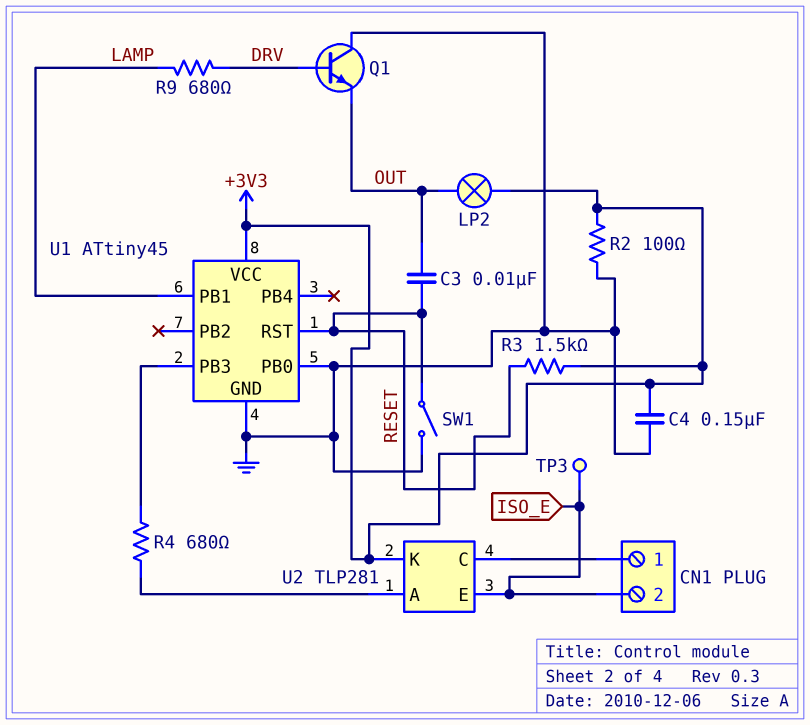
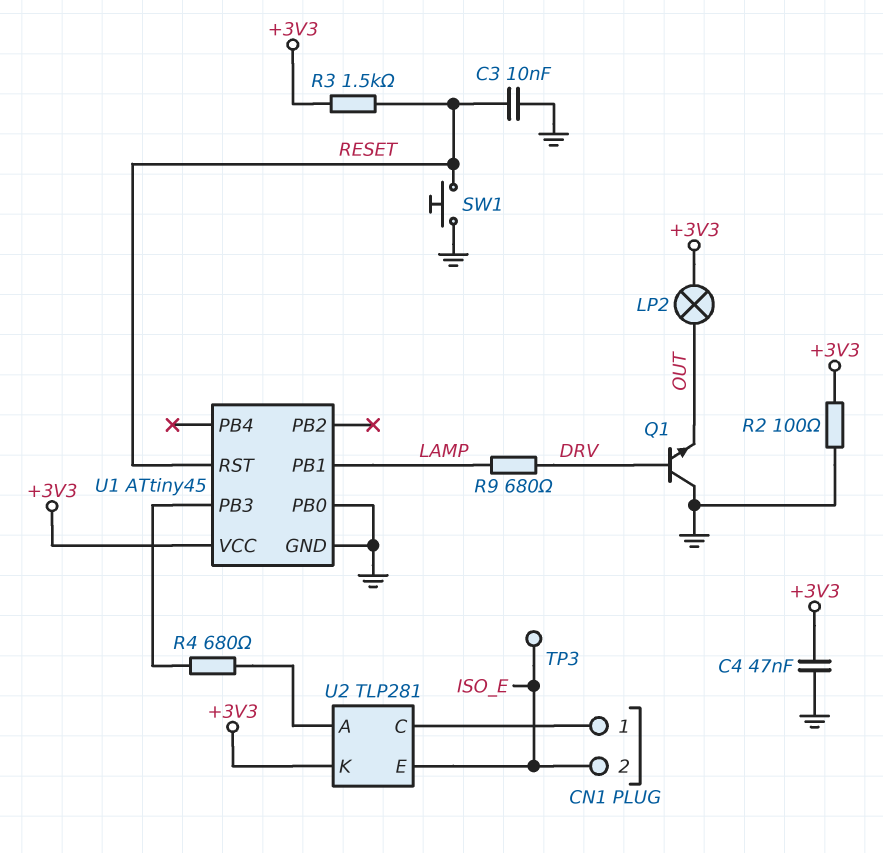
C3: 10nF (OUT, RESET) -> 10nF (GND, RESET)
C4: 150nF (+3V3, GND) -> 47nF (+3V3, GND)
SW1: switch (GND, RESET) -> button (GND, RESET)

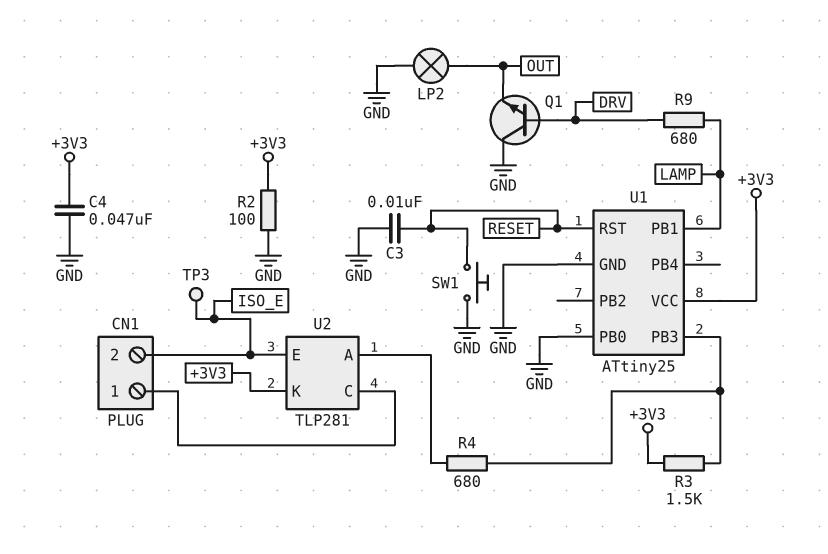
LP2: lamp (+3V3, OUT) -> lamp (GND, OUT)
R3: 1.5k (+3V3, RESET) -> 1.5k (+3V3, U1/PB3)
U1: ATtiny45 -> ATtiny25

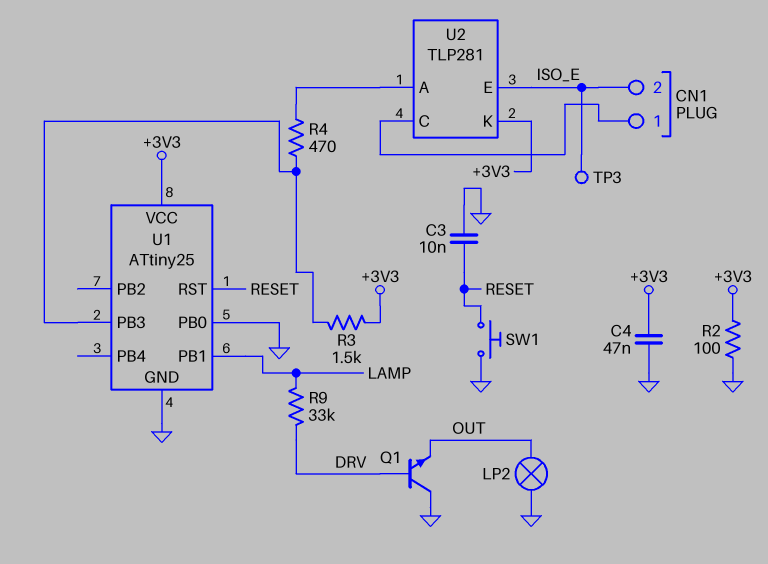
R4: 680 (U1/PB3, U2/A) -> 470 (U1/PB3, U2/A)
R9: 680 (DRV, LAMP) -> 33k (DRV, LAMP)

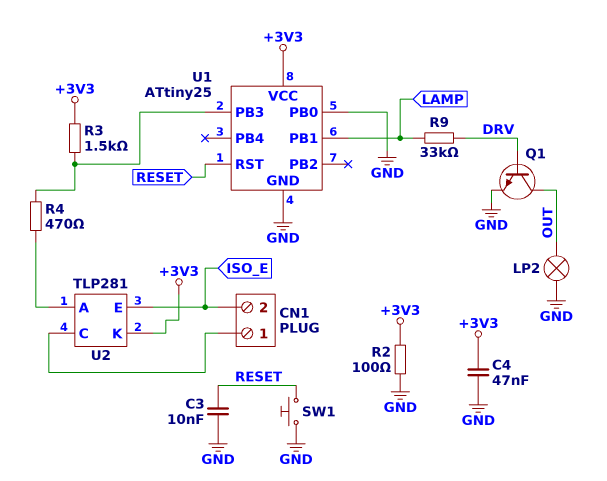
Q1: NPN (B DRV, C GND, E OUT) -> NPN (B DRV, C OUT, E GND)
TP3: test point (ISO_E) -> none

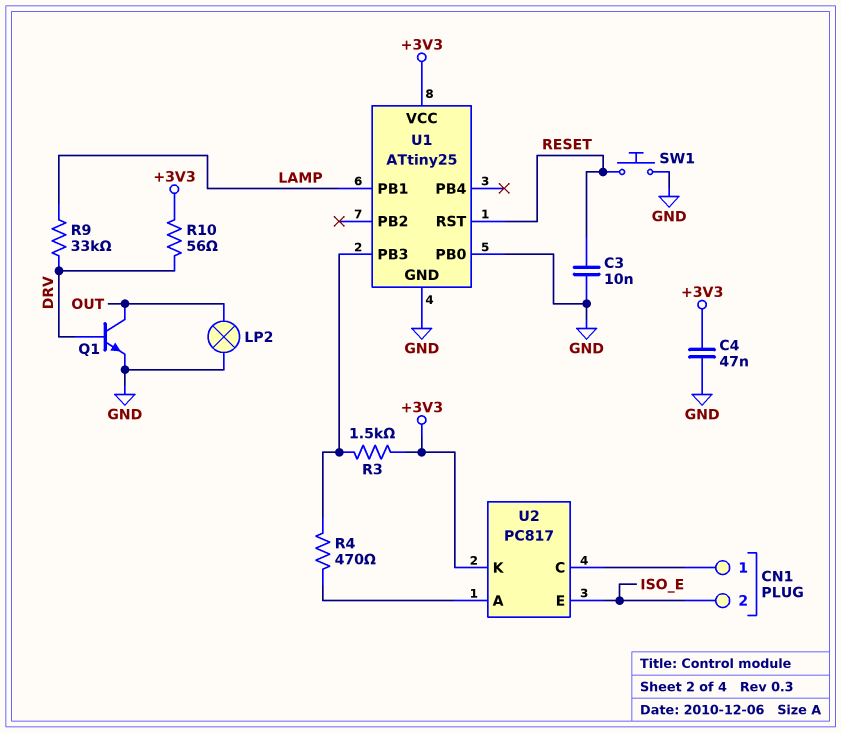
R2: 100 (+3V3, GND) -> none
R10: none -> 56 (+3V3, DRV)
U2: TLP281 -> PC817

